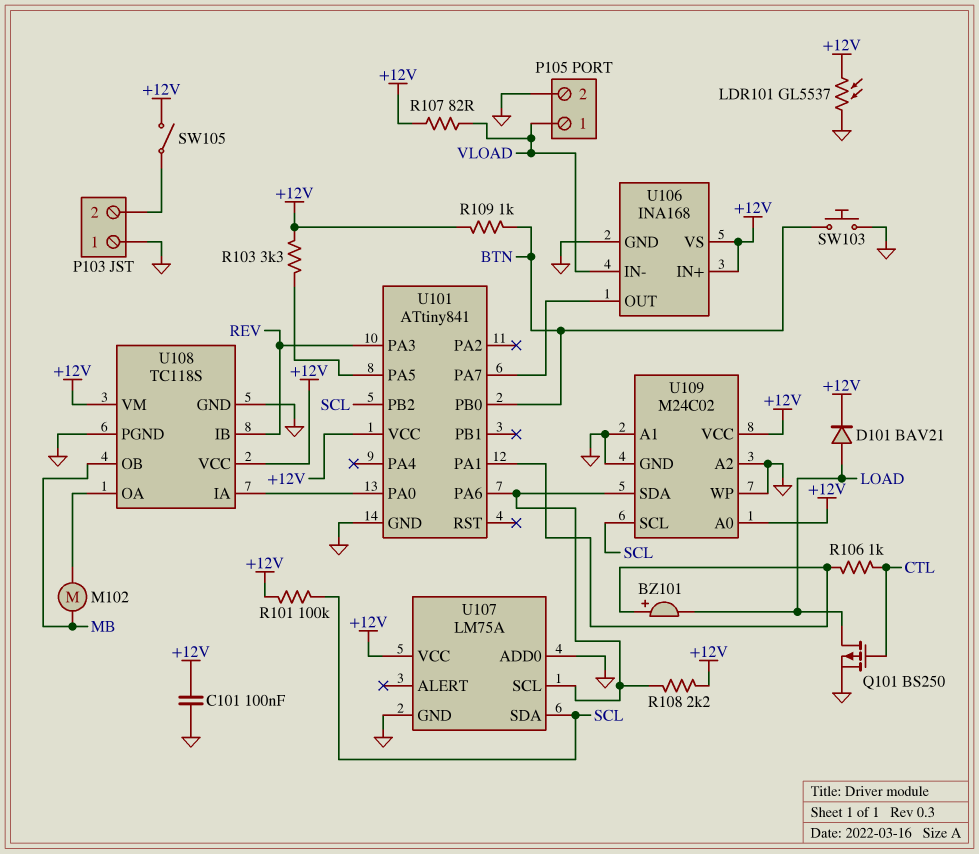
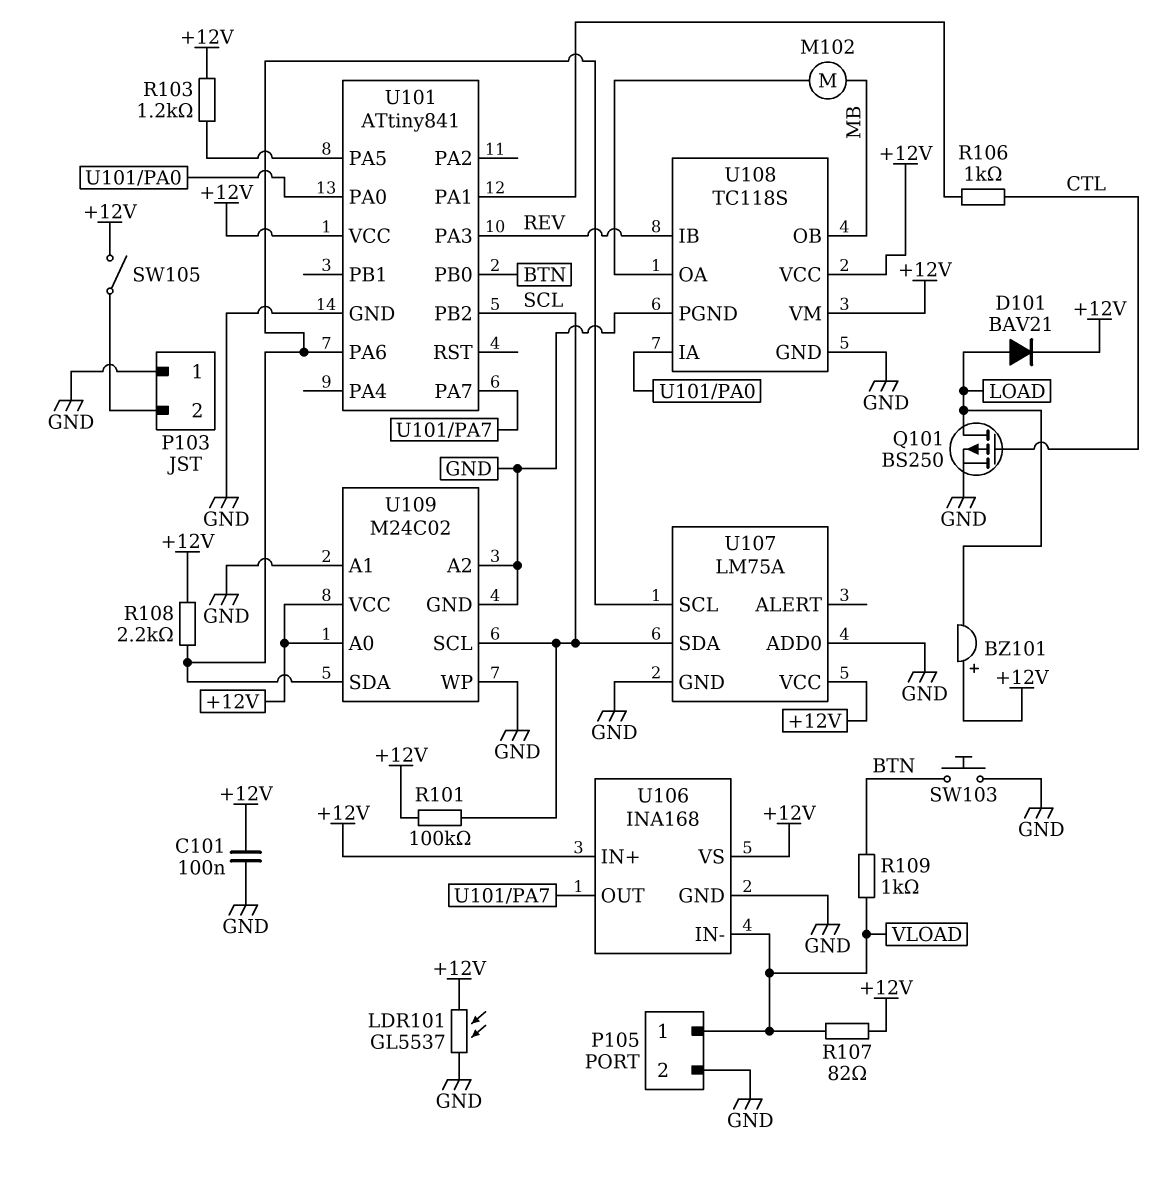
BZ101: buzzer (plus U101/PA1, minus LOAD) -> buzzer (plus +12V, minus LOAD)
R103: 3.3k (+12V, U101/PA5) -> 1.2k (+12V, U101/PA5)
R109: 1k (+12V, BTN) -> 1k (BTN, VLOAD)

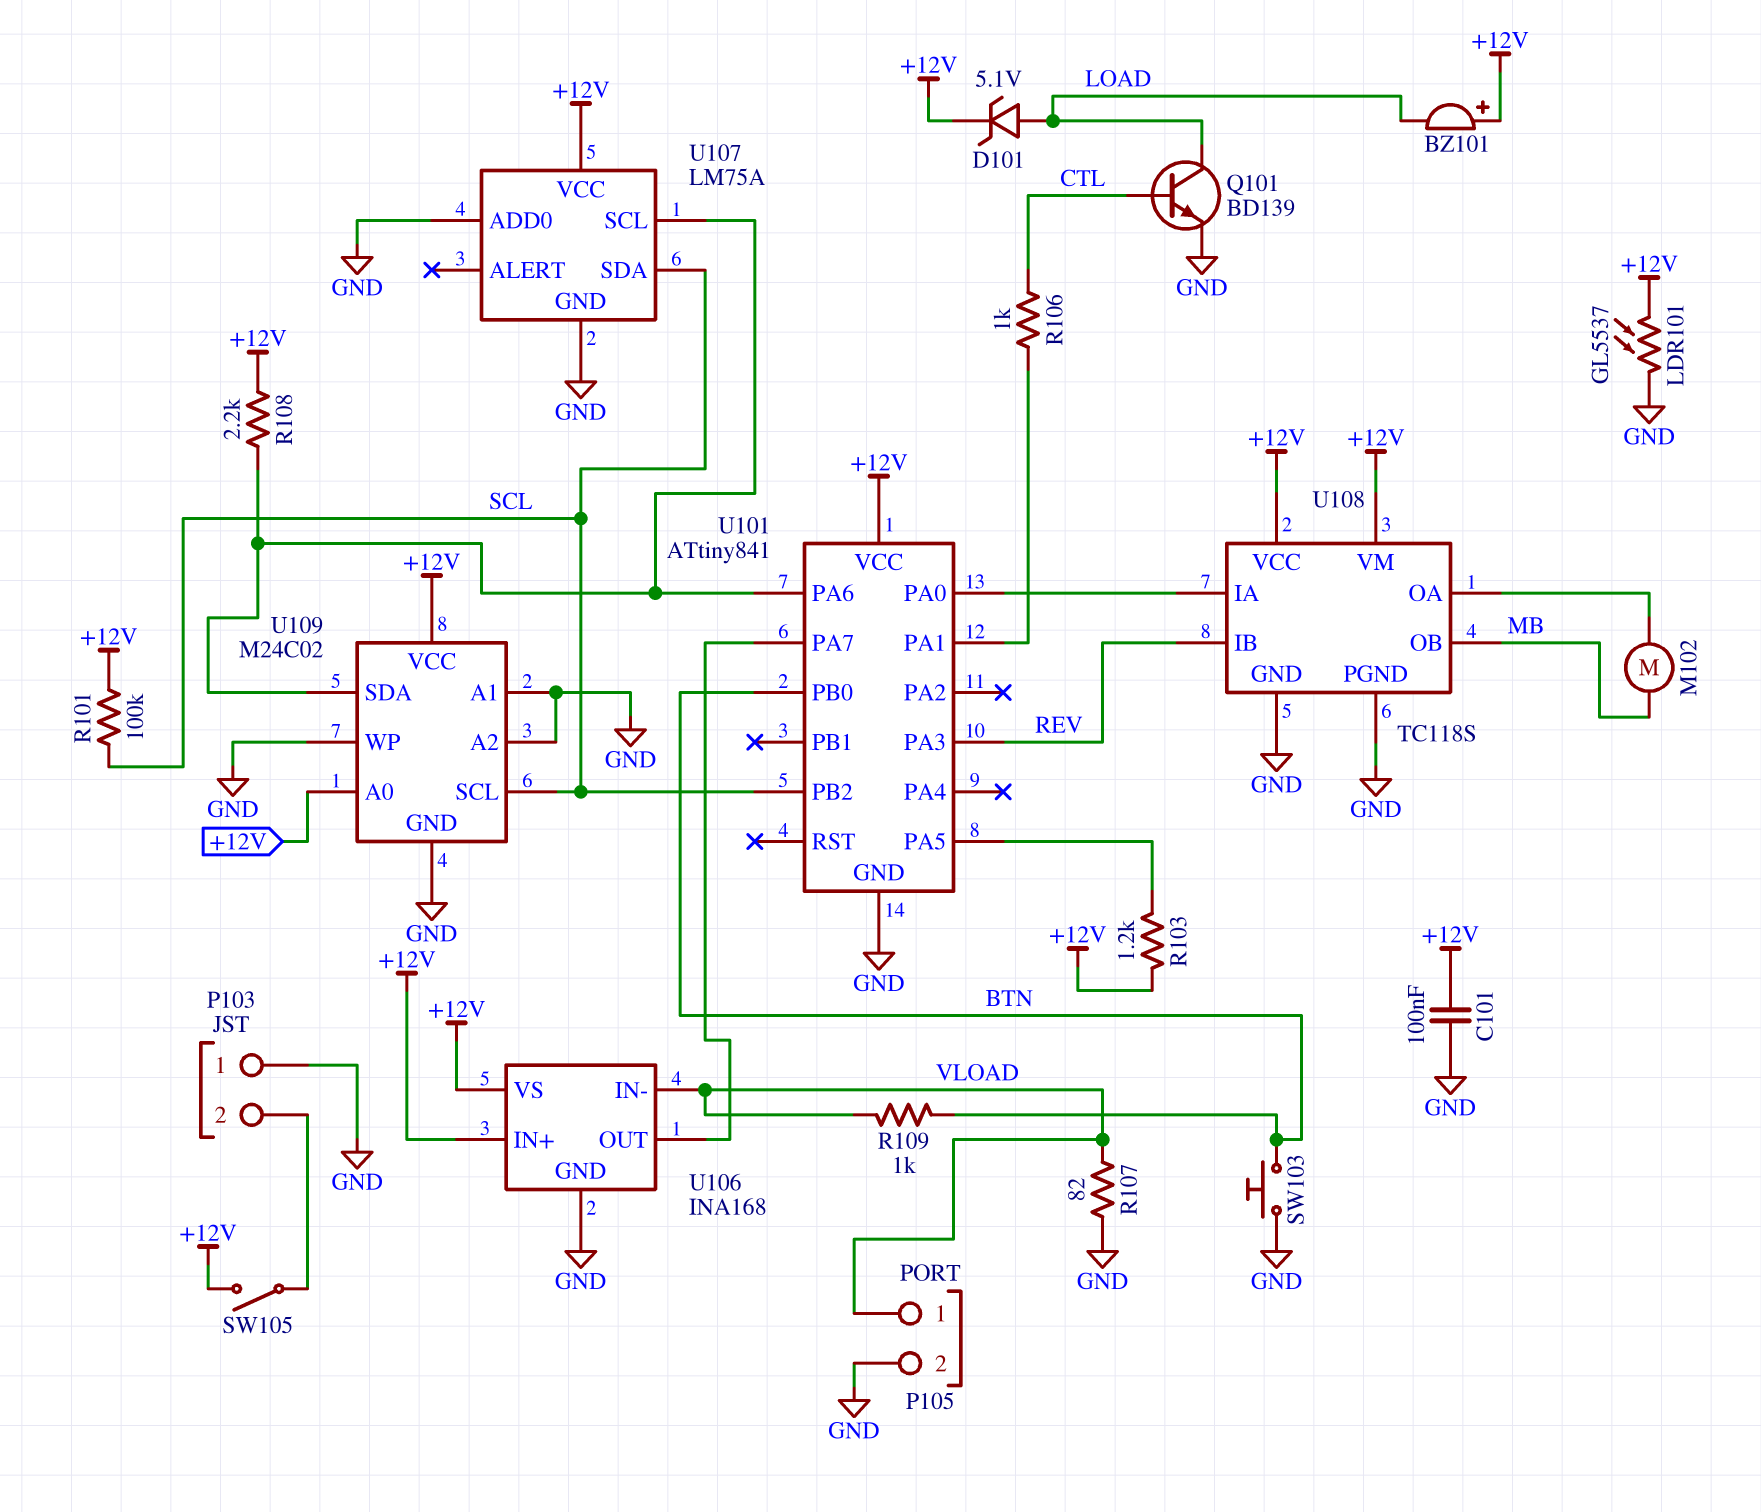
D101: diode BAV21 (A LOAD, K +12V) -> zener 5.1V (A LOAD, K +12V)
Q101: PMOS BS250 (G CTL, D LOAD, S GND) -> NPN BD139 (B CTL, C LOAD, E GND)
R107: 82 (+12V, VLOAD) -> 82 (GND, VLOAD)

